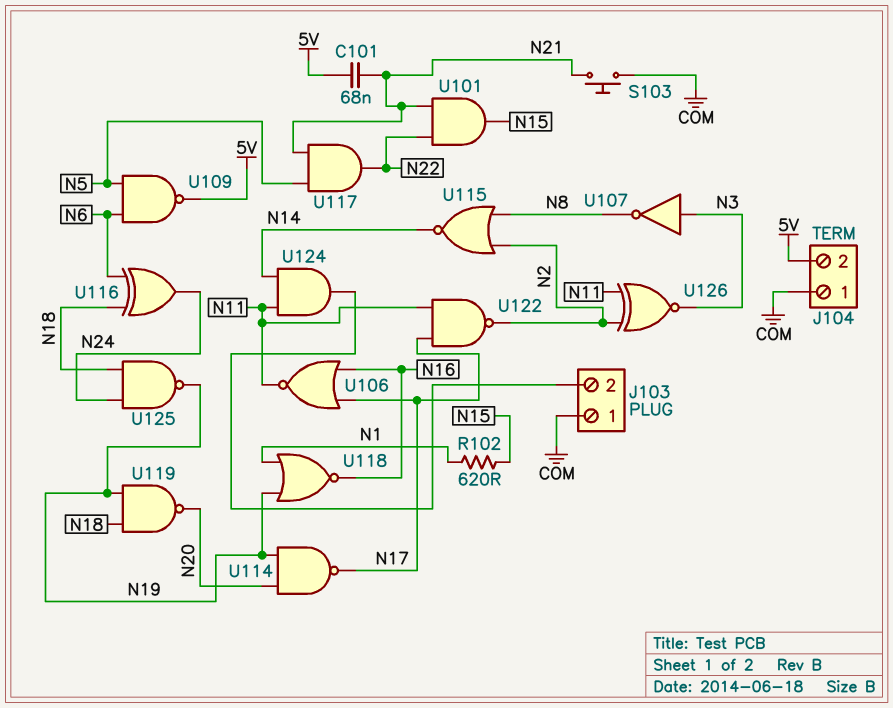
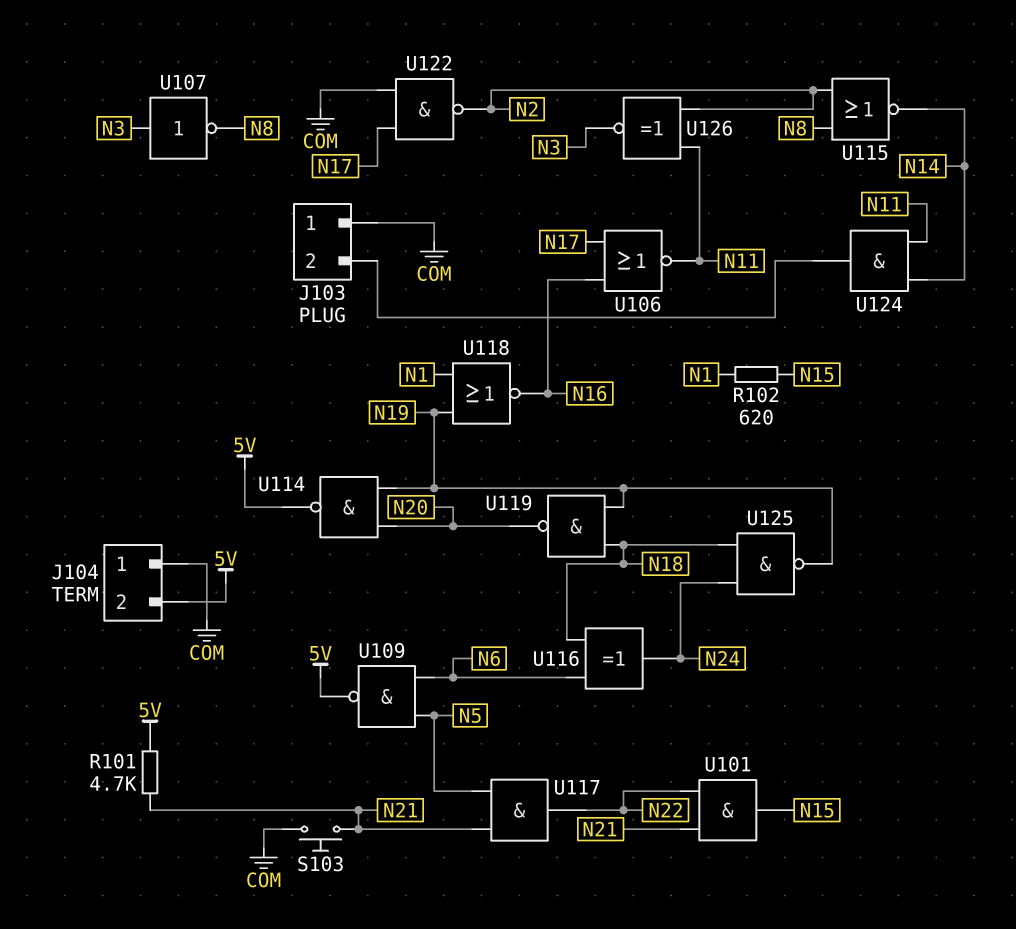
C101: 68nF (5V, N21) -> none
R101: none -> 4.7k (5V, N21)
U114: NAND (in N19, in N20, out N17) -> NAND (in N19, in N20, out 5V)
U122: NAND (in N11, in N17, out N2) -> NAND (in COM, in N17, out N2)

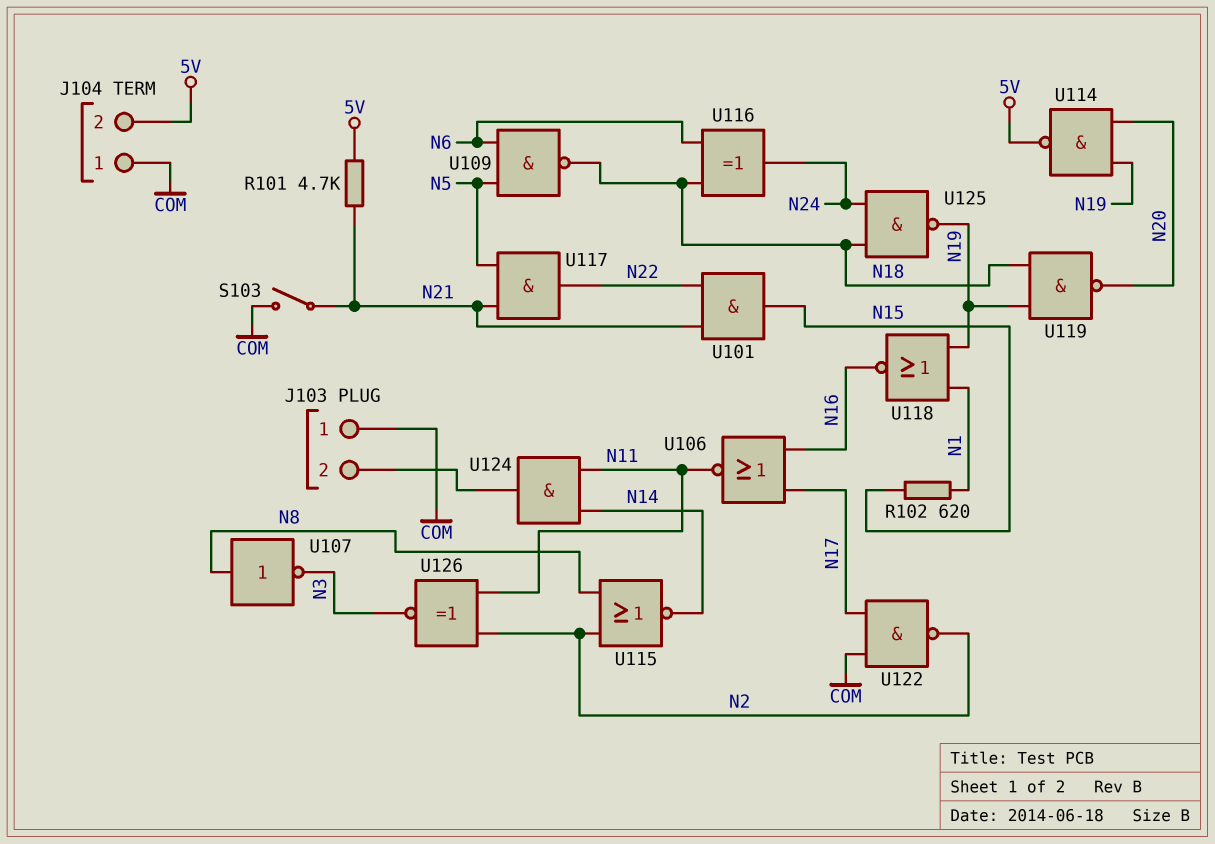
S103: button (COM, N21) -> switch (COM, N21)
U107: NOT (in N3, out N8) -> NOT (in N8, out N3)
U109: NAND (in N5, in N6, out 5V) -> NAND (in N5, in N6, out N18)

